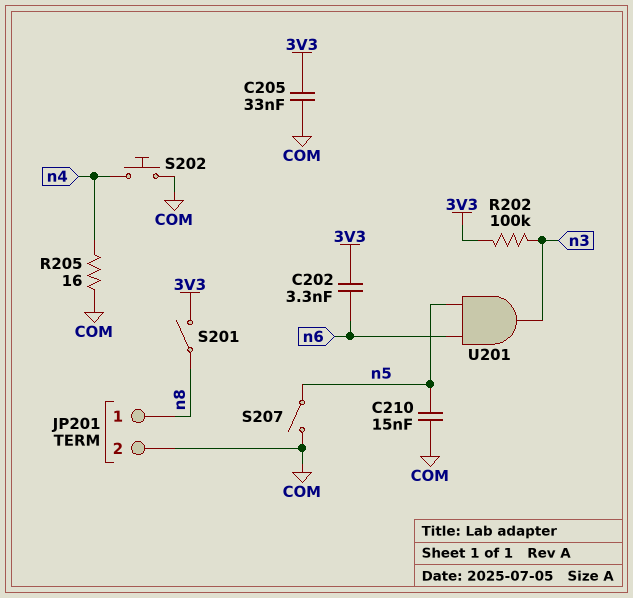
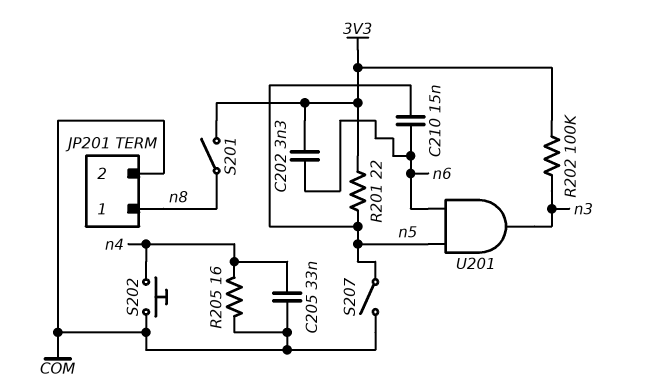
C205: 33nF (3V3, COM) -> 33nF (COM, n4)
C210: 15nF (COM, n5) -> 15nF (n5, n6)
R201: none -> 22 (3V3, n5)

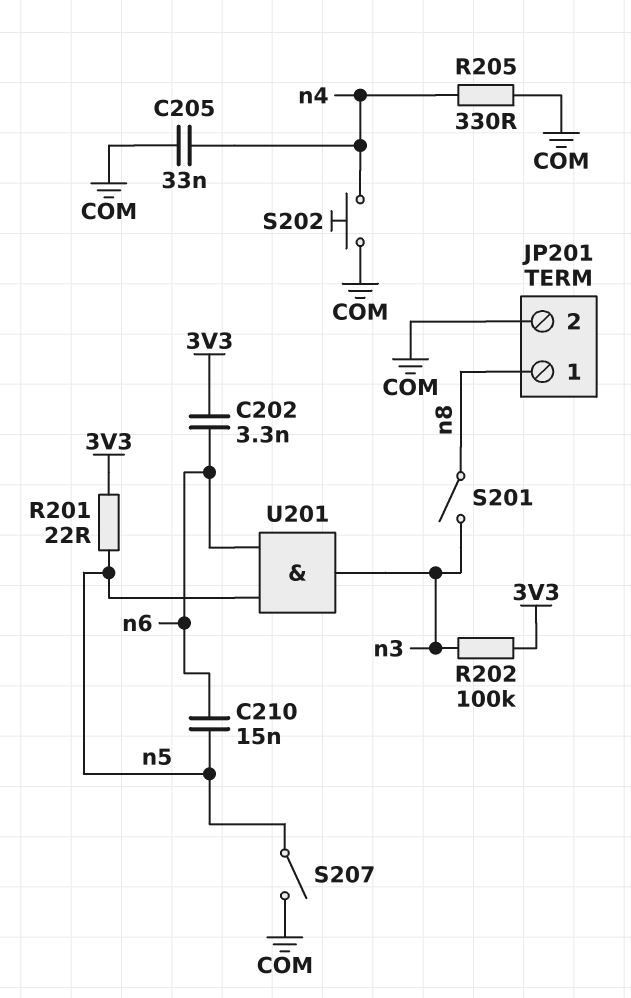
R205: 16 (COM, n4) -> 330 (COM, n4)
S201: switch (3V3, n8) -> switch (n3, n8)

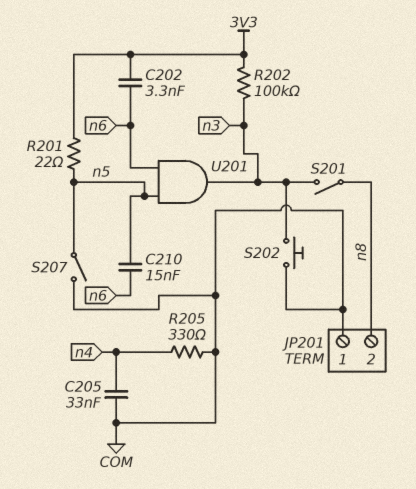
JP201 pin 1: n8 -> COM
JP201 pin 2: COM -> n8
S202: button (COM, n4) -> button (COM, n3)

